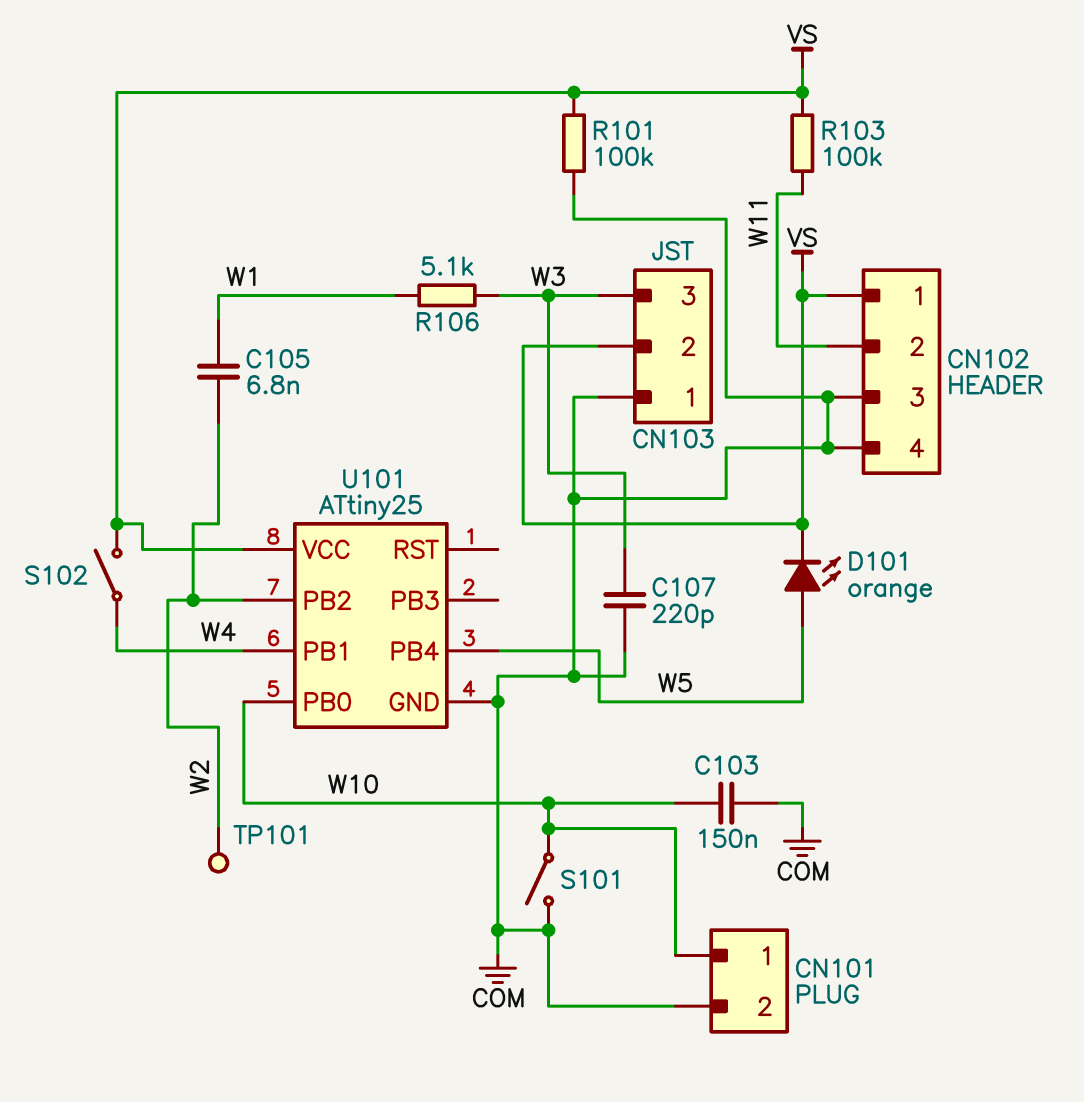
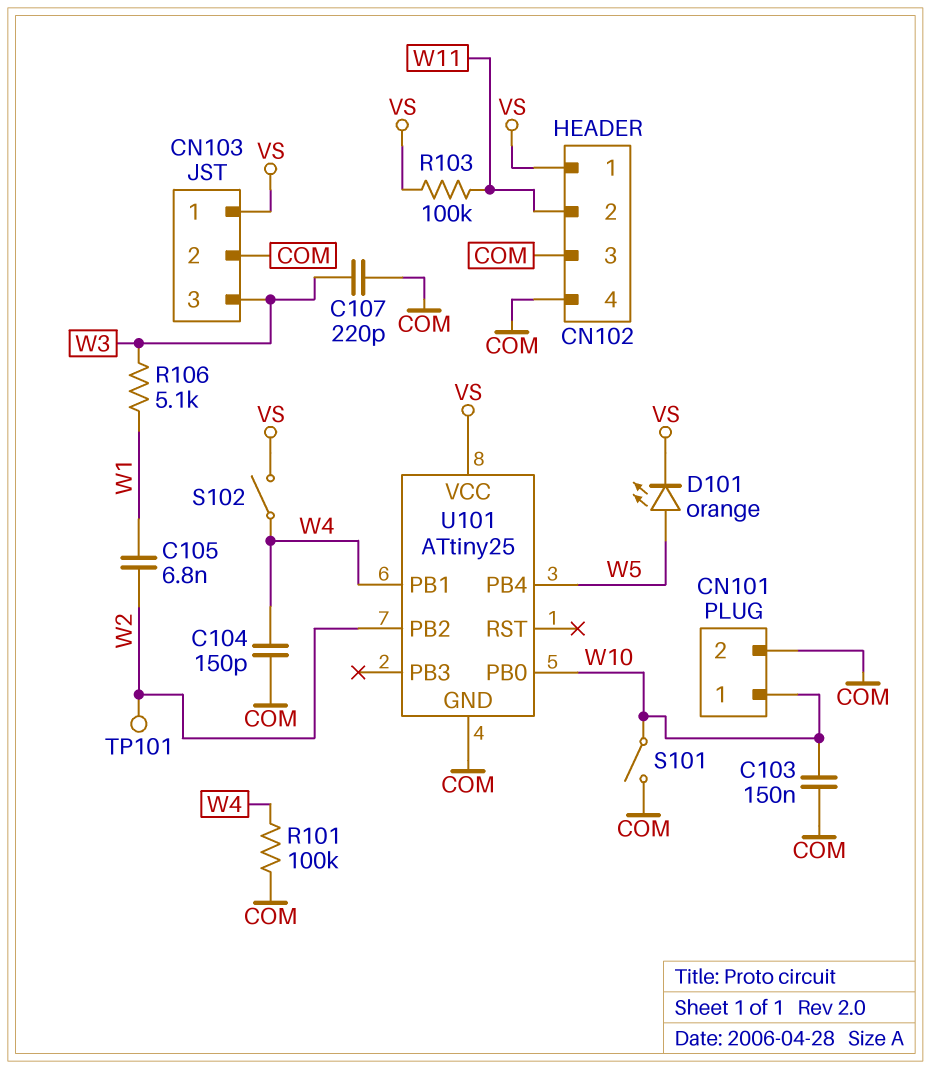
C104: none -> 150pF (COM, W4)
CN103 pin 1: COM -> VS
CN103 pin 2: VS -> COM
R101: 100k (COM, VS) -> 100k (COM, W4)

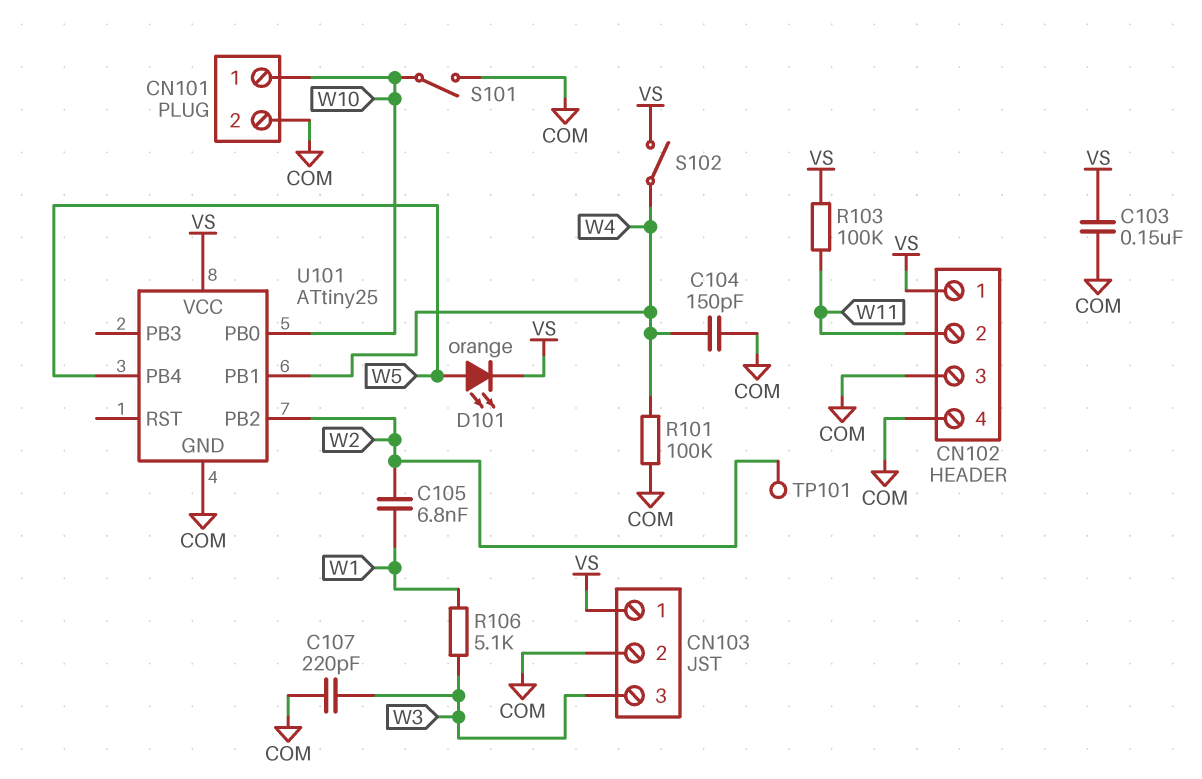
C103: 150nF (COM, W10) -> 150nF (COM, VS)

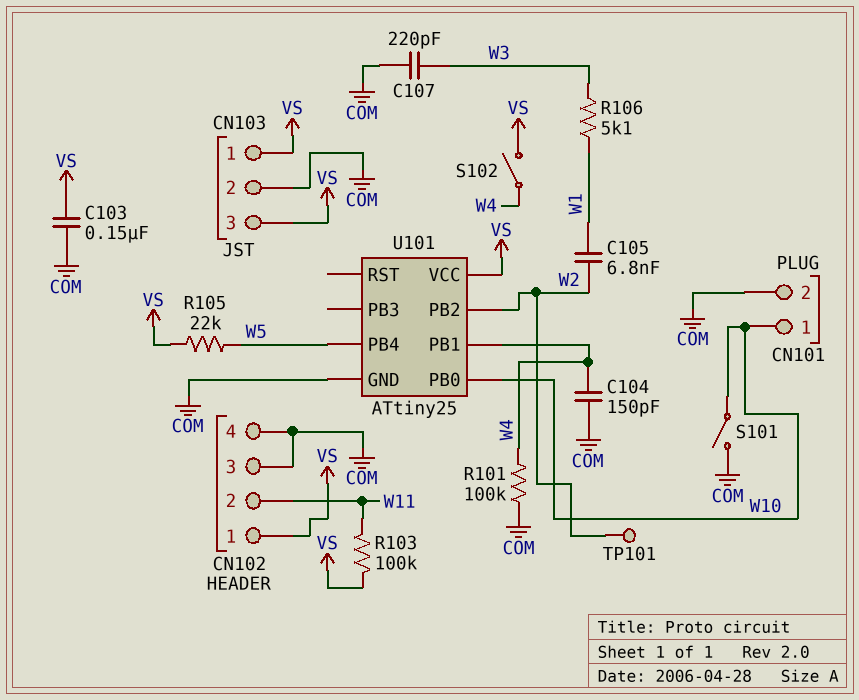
CN103 pin 3: W3 -> VS
D101: LED orange (A W5, K VS) -> none
R105: none -> 22k (VS, W5)

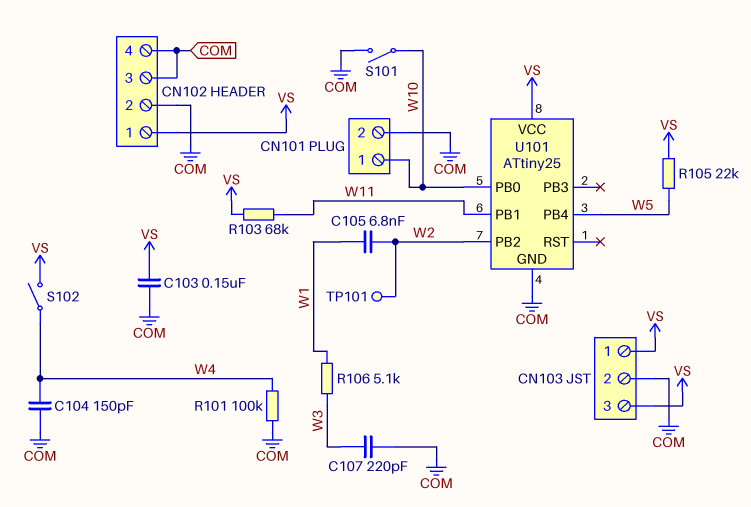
CN102 pin 2: W11 -> COM
R103: 100k (VS, W11) -> 68k (VS, W11)
U101 pin PB1: W4 -> W11

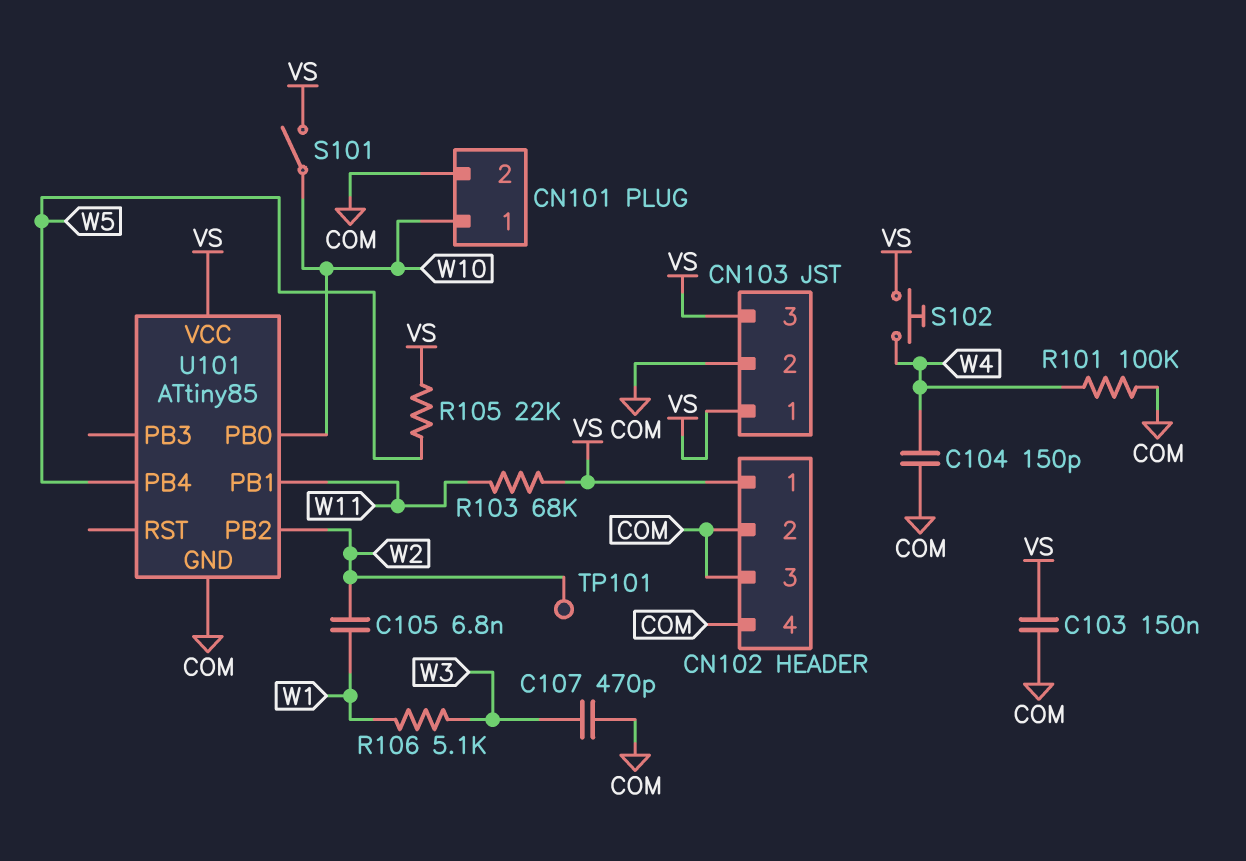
C107: 220pF (COM, W3) -> 470pF (COM, W3)
S101: switch (COM, W10) -> switch (VS, W10)
S102: switch (VS, W4) -> button (VS, W4)
U101: ATtiny25 -> ATtiny85

